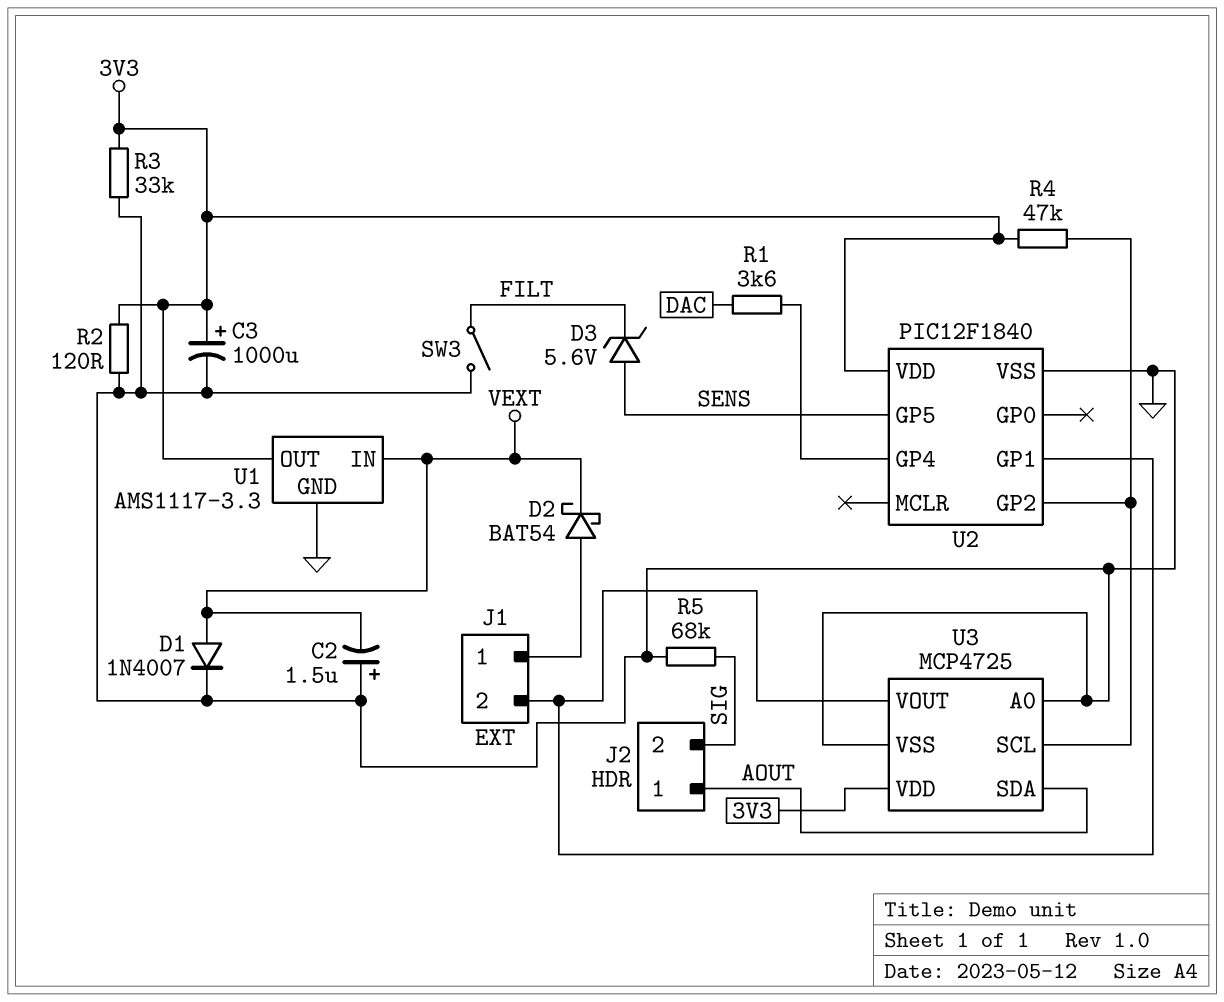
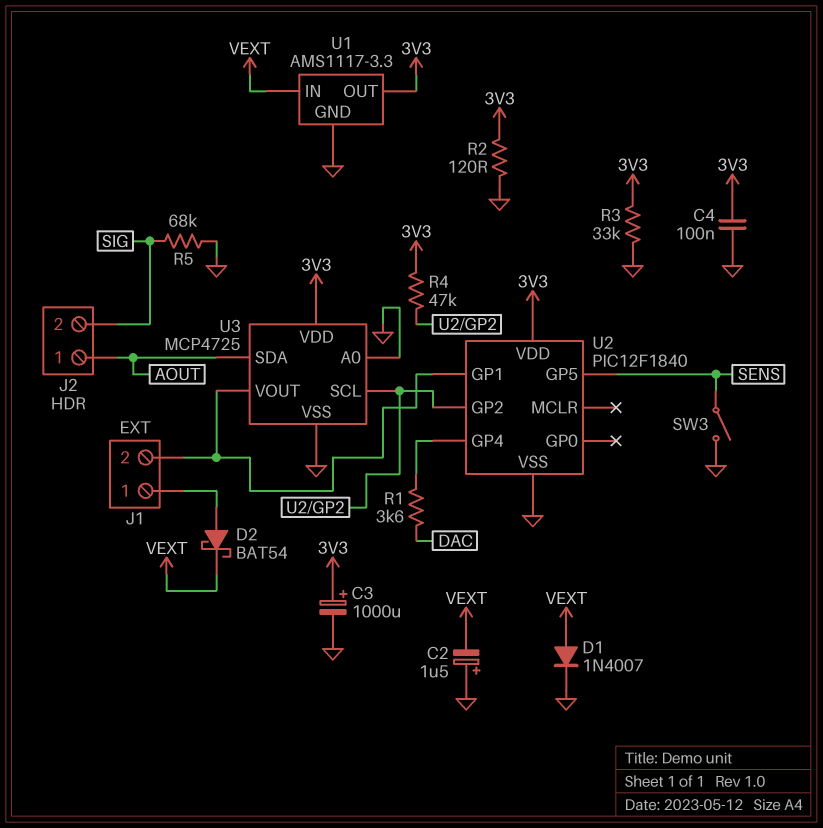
C4: none -> 100nF (3V3, GND)
D3: zener 5.6V (A SENS, K FILT) -> none
SW3: switch (FILT, GND) -> switch (GND, SENS)

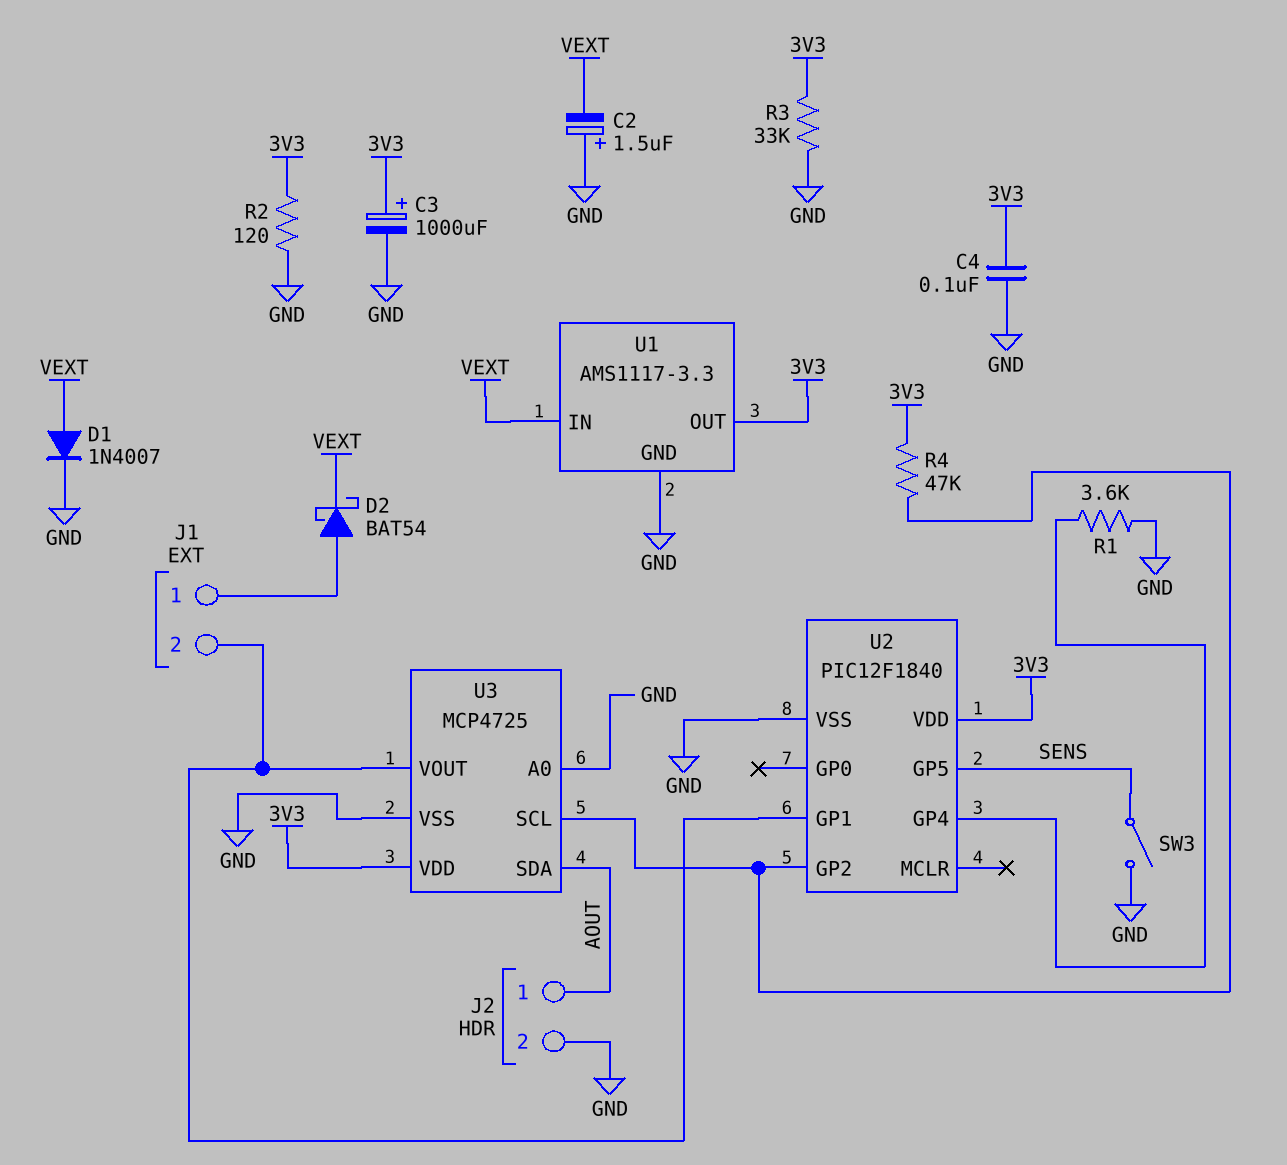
J2 pin 2: SIG -> GND
R1: 3.6k (DAC, U2/GP4) -> 3.6k (GND, U2/GP4)
R5: 68k (GND, SIG) -> none

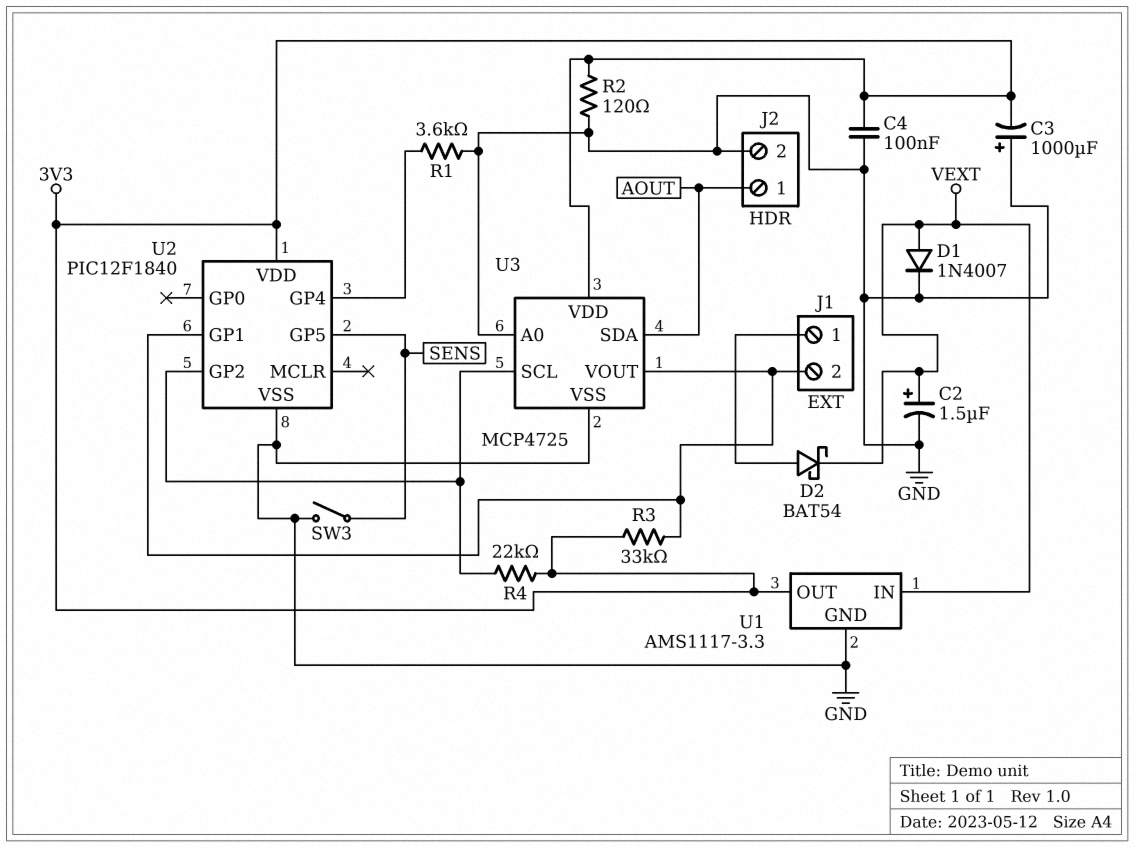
C2: 1.5uF (plus GND, minus VEXT) -> 1.5uF (plus VEXT, minus GND)
C3: 1000uF (plus 3V3, minus GND) -> 1000uF (plus GND, minus 3V3)
R3: 33k (3V3, GND) -> 33k (3V3, J1/2)
R4: 47k (3V3, U2/GP2) -> 22k (3V3, U2/GP2)

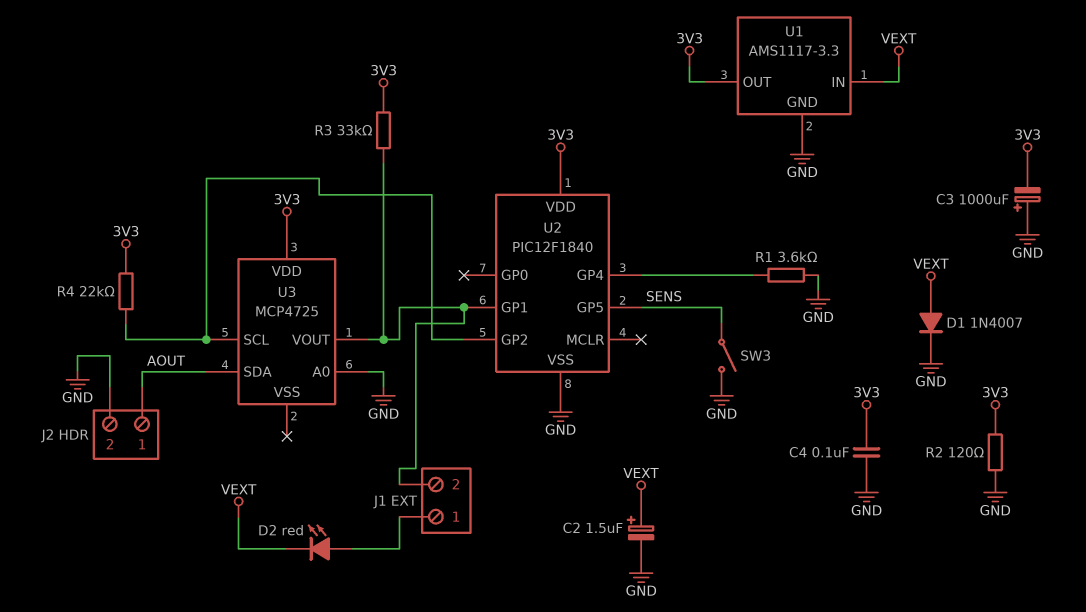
D2: schottky BAT54 (A J1/1, K VEXT) -> LED red (A J1/1, K VEXT)
U3 pin VSS: GND -> none

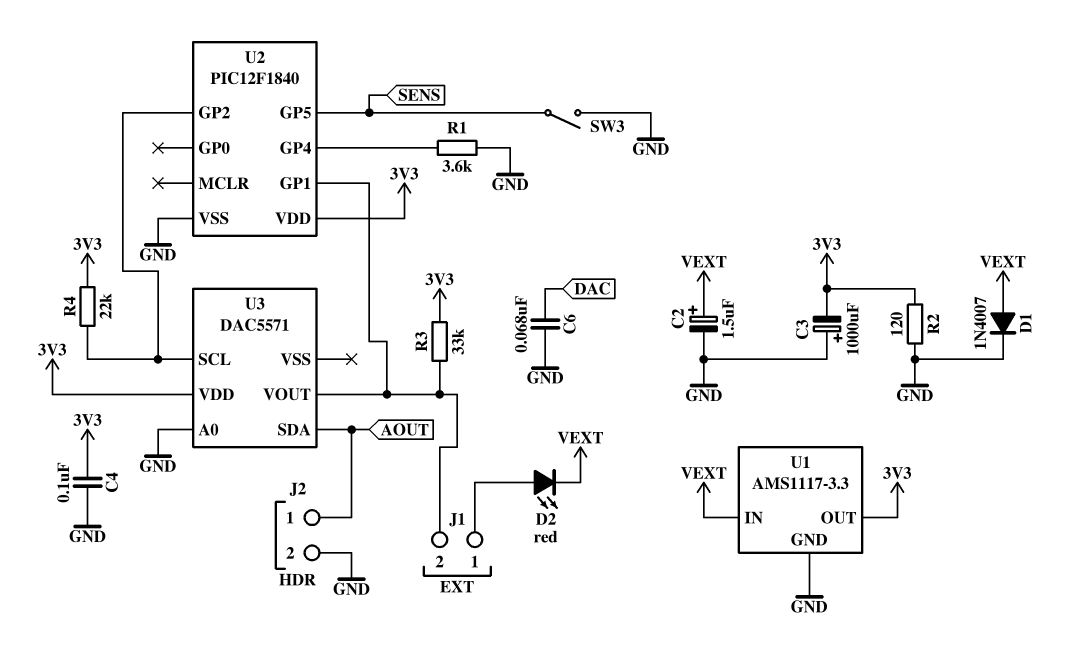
C6: none -> 68nF (DAC, GND)
U3: MCP4725 -> DAC5571

